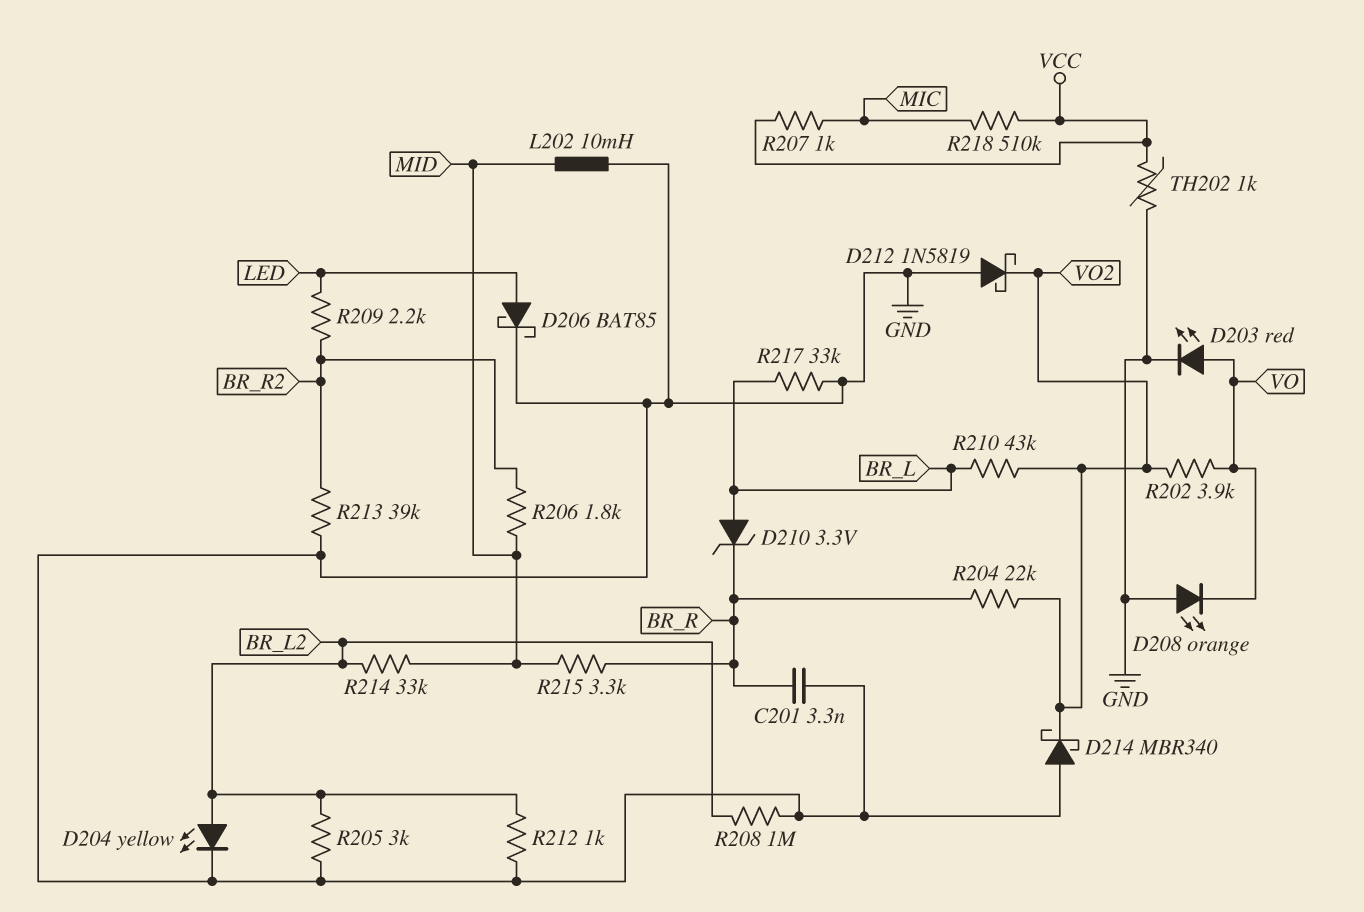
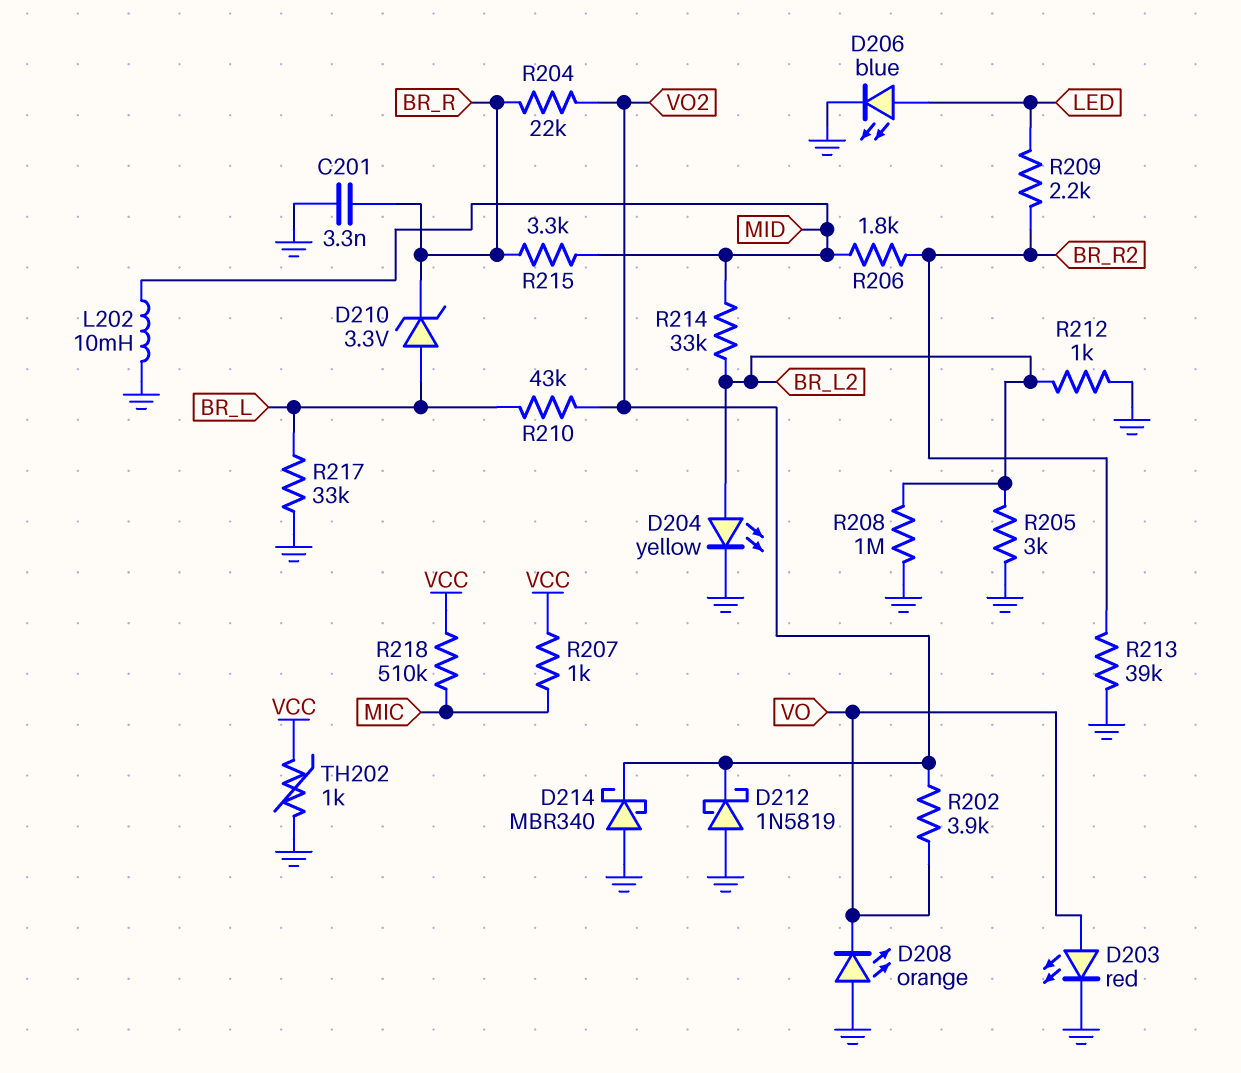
D206: schottky BAT85 (A LED, K GND) -> LED blue (A LED, K GND)

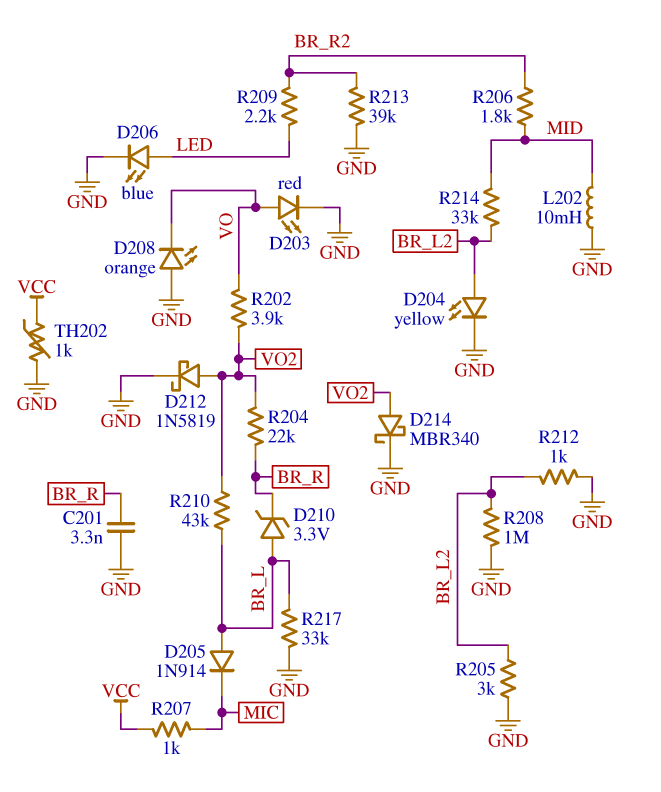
D205: none -> diode 1N914 (A BR_L, K MIC)
D212: schottky 1N5819 (A GND, K VO2) -> schottky 1N5819 (A VO2, K GND)
D214: schottky MBR340 (A GND, K VO2) -> schottky MBR340 (A VO2, K GND)
R215: 3.3k (BR_R, MID) -> none
R218: 510k (MIC, VCC) -> none

